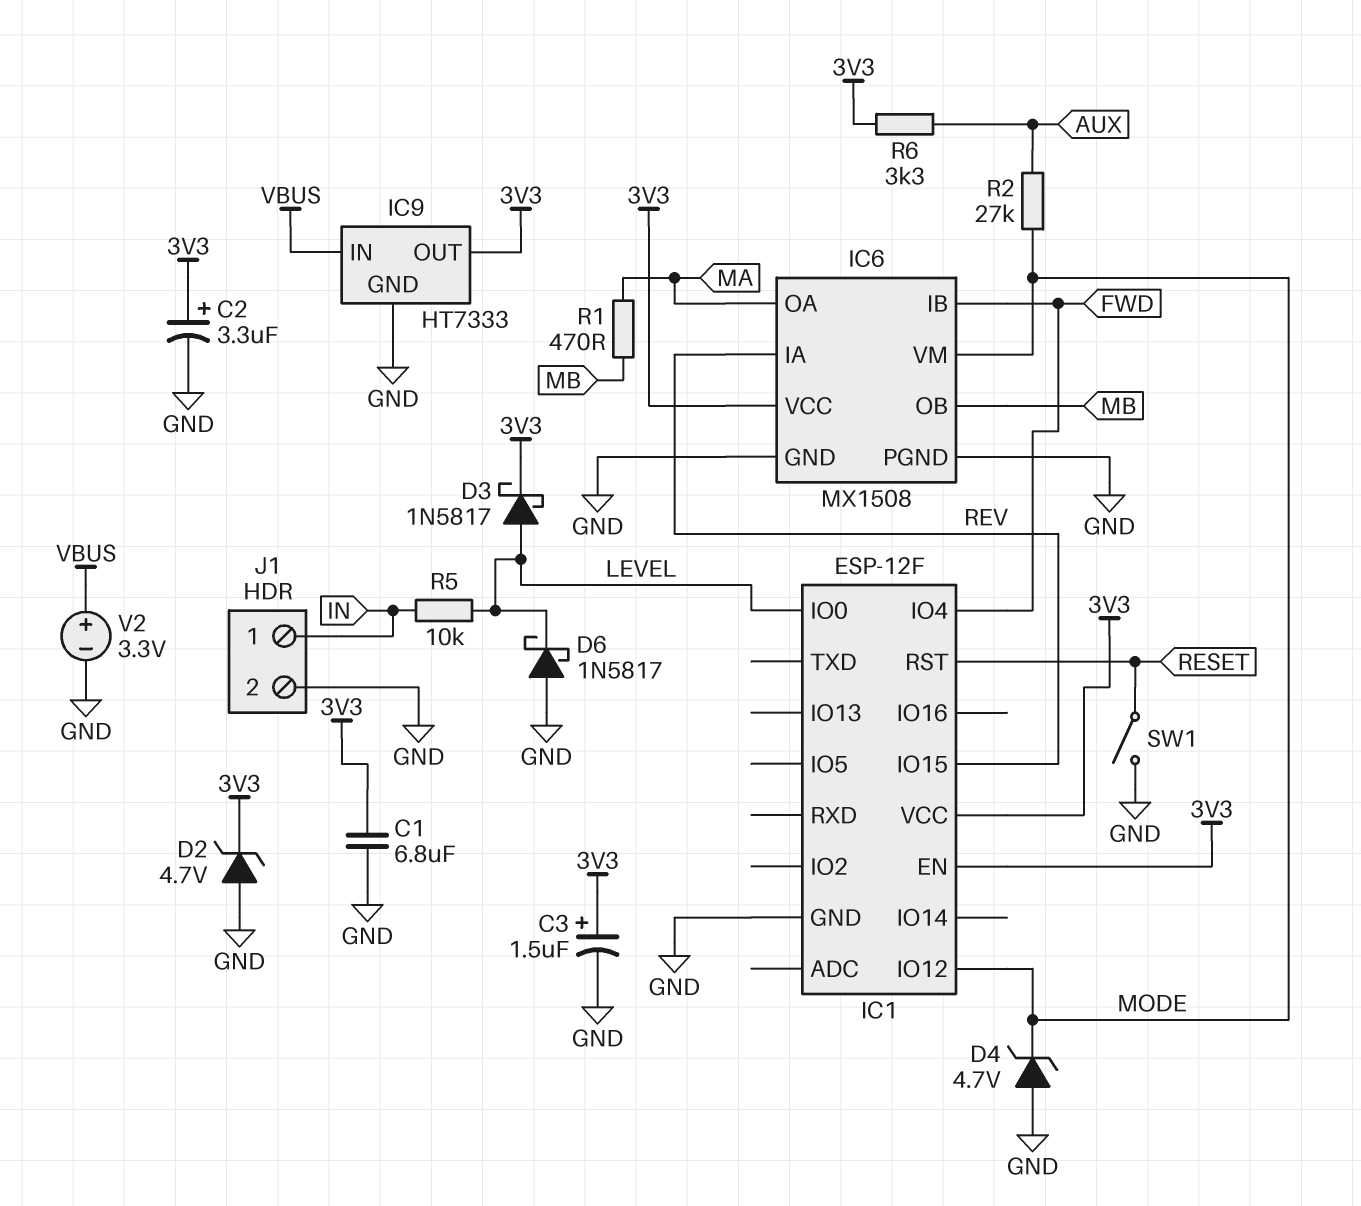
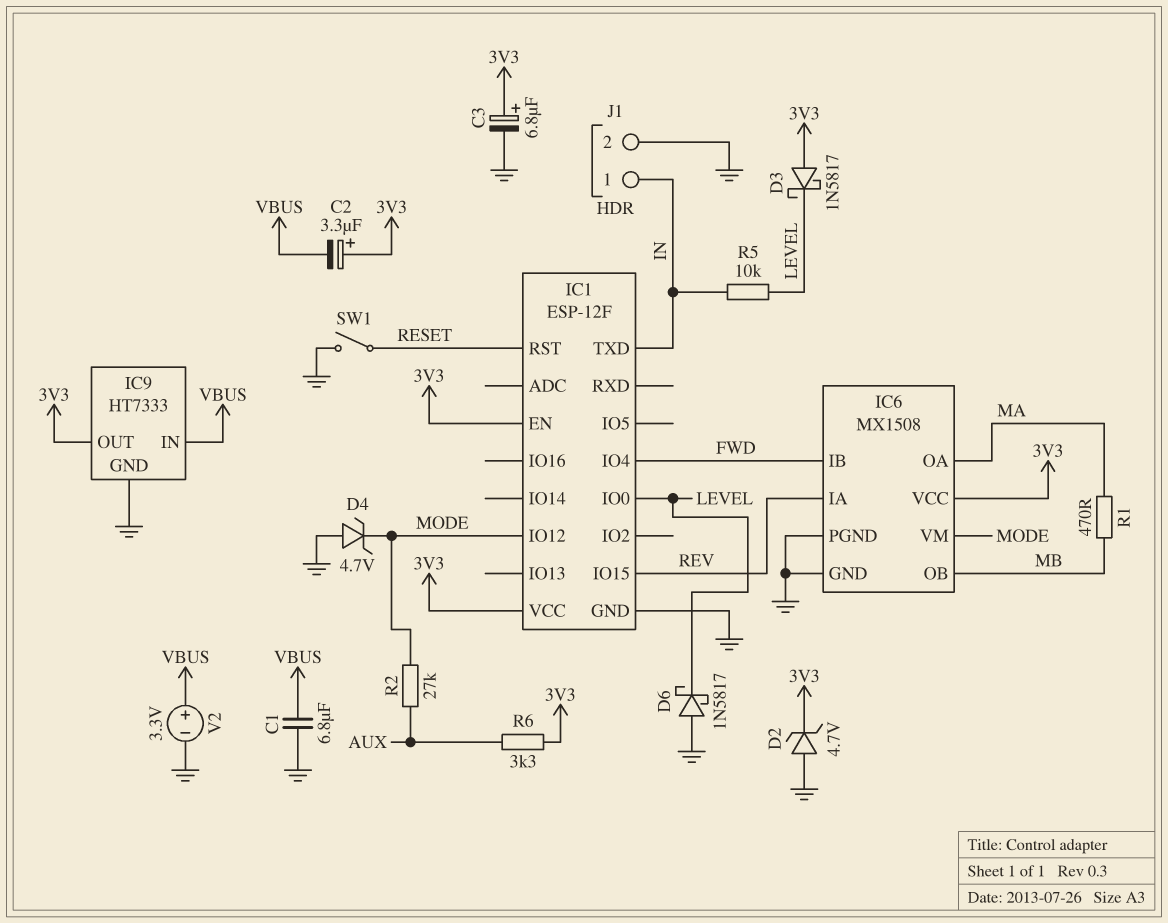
C1: 6.8uF (3V3, GND) -> 6.8uF (GND, VBUS)
C2: 3.3uF (plus 3V3, minus GND) -> 3.3uF (plus 3V3, minus VBUS)
C3: 1.5uF (plus 3V3, minus GND) -> 6.8uF (plus 3V3, minus GND)
D3: schottky 1N5817 (A LEVEL, K 3V3) -> schottky 1N5817 (A 3V3, K LEVEL)
IC1 pin TXD: none -> IN

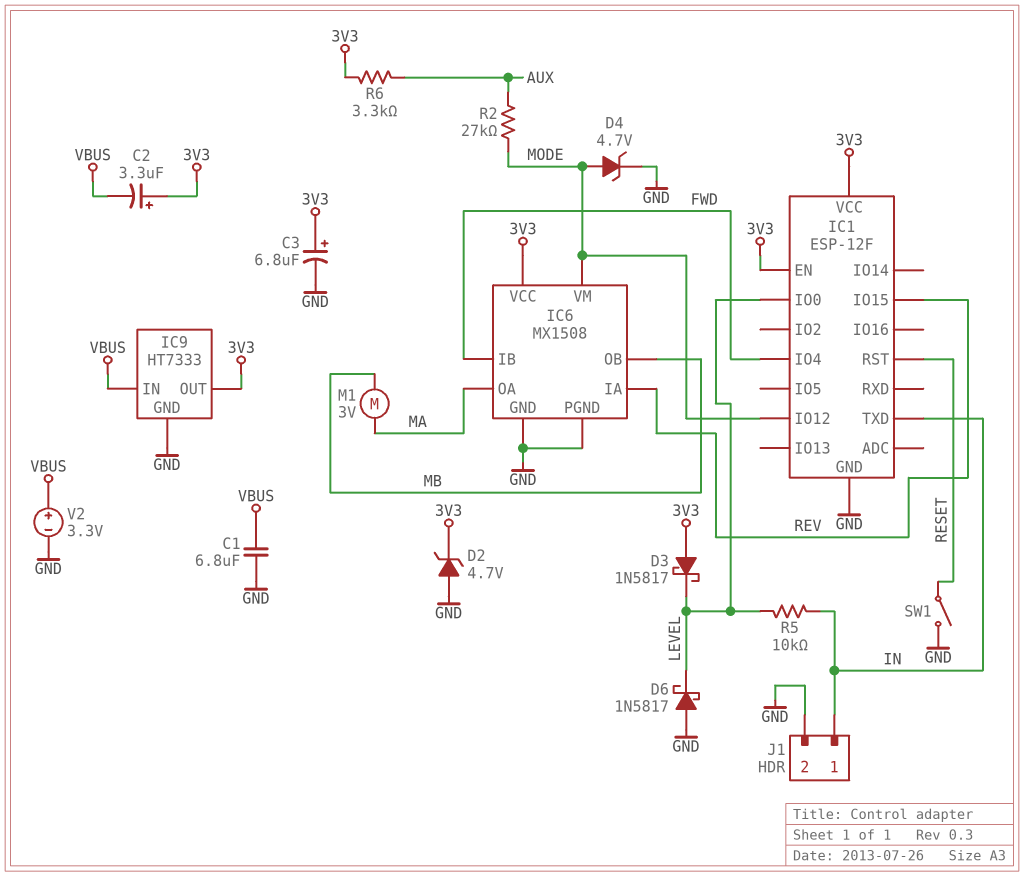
D4: zener 4.7V (A GND, K MODE) -> zener 4.7V (A MODE, K GND)
M1: none -> motor 3V (MA, MB)
R1: 470 (MA, MB) -> none

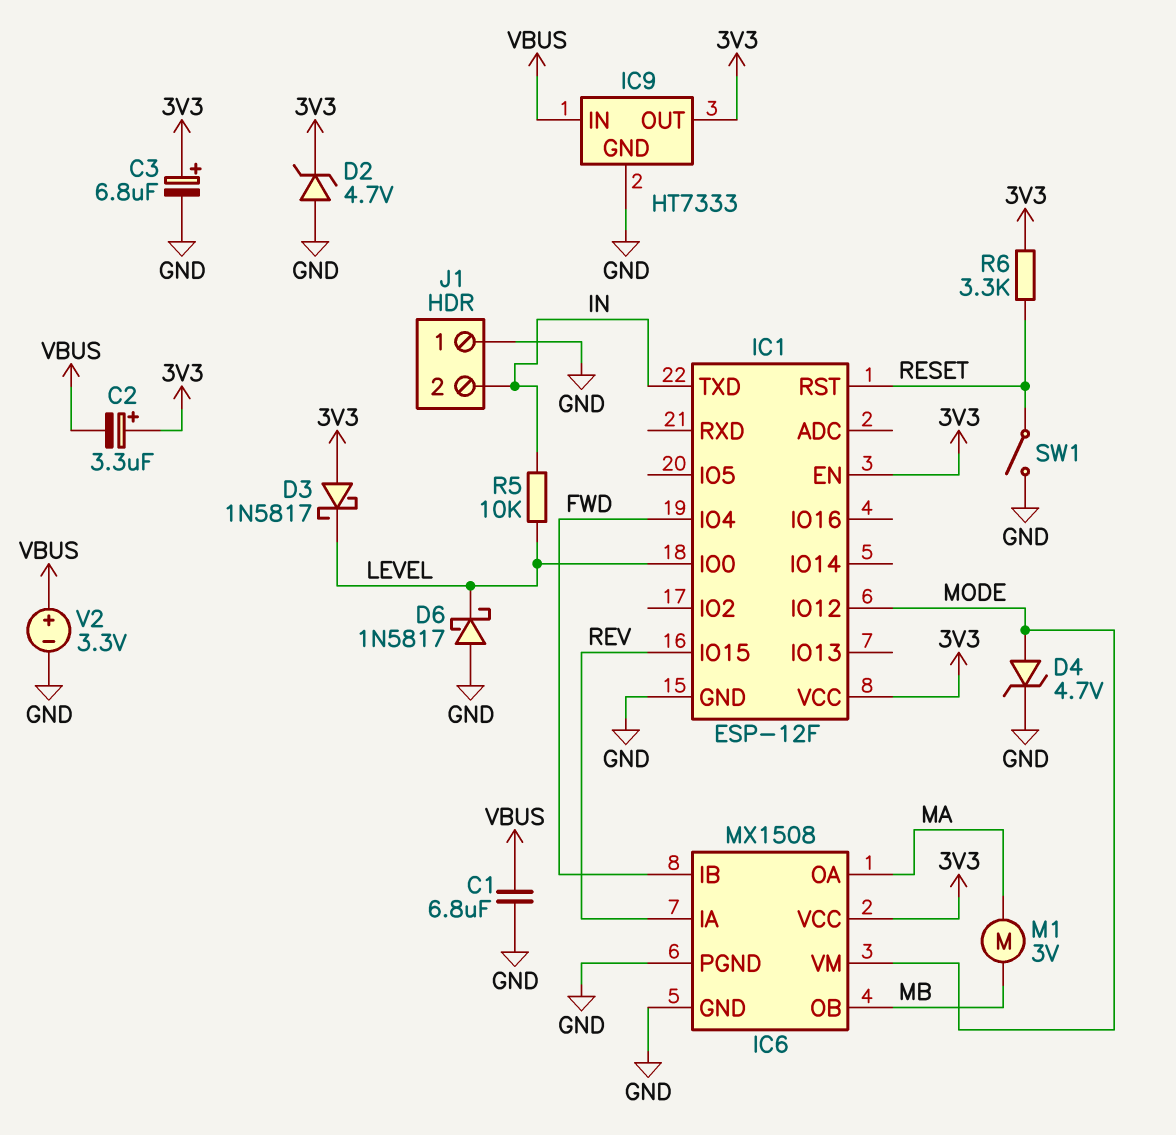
J1 pin 1: IN -> GND
J1 pin 2: GND -> IN
R2: 27k (AUX, MODE) -> none
R6: 3.3k (3V3, AUX) -> 3.3k (3V3, RESET)

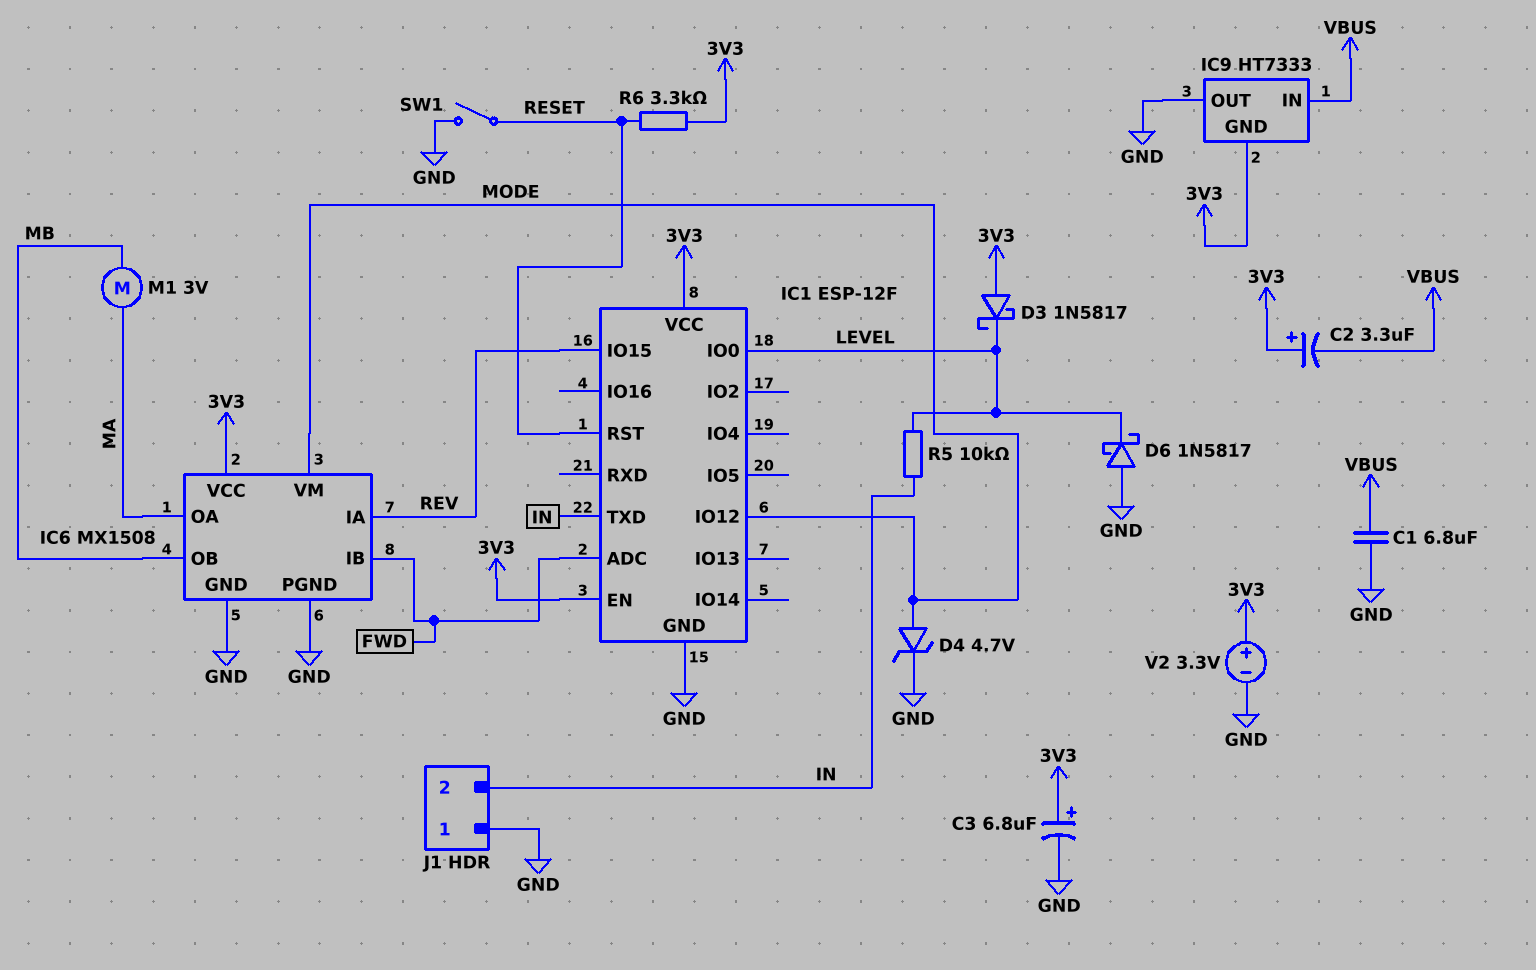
D2: zener 4.7V (A GND, K 3V3) -> none
IC1 pin ADC: none -> FWD
IC1 pin IO4: FWD -> none
IC9 pin GND: GND -> 3V3
IC9 pin OUT: 3V3 -> GND
V2: 3.3V (plus VBUS, minus GND) -> 3.3V (plus 3V3, minus GND)

